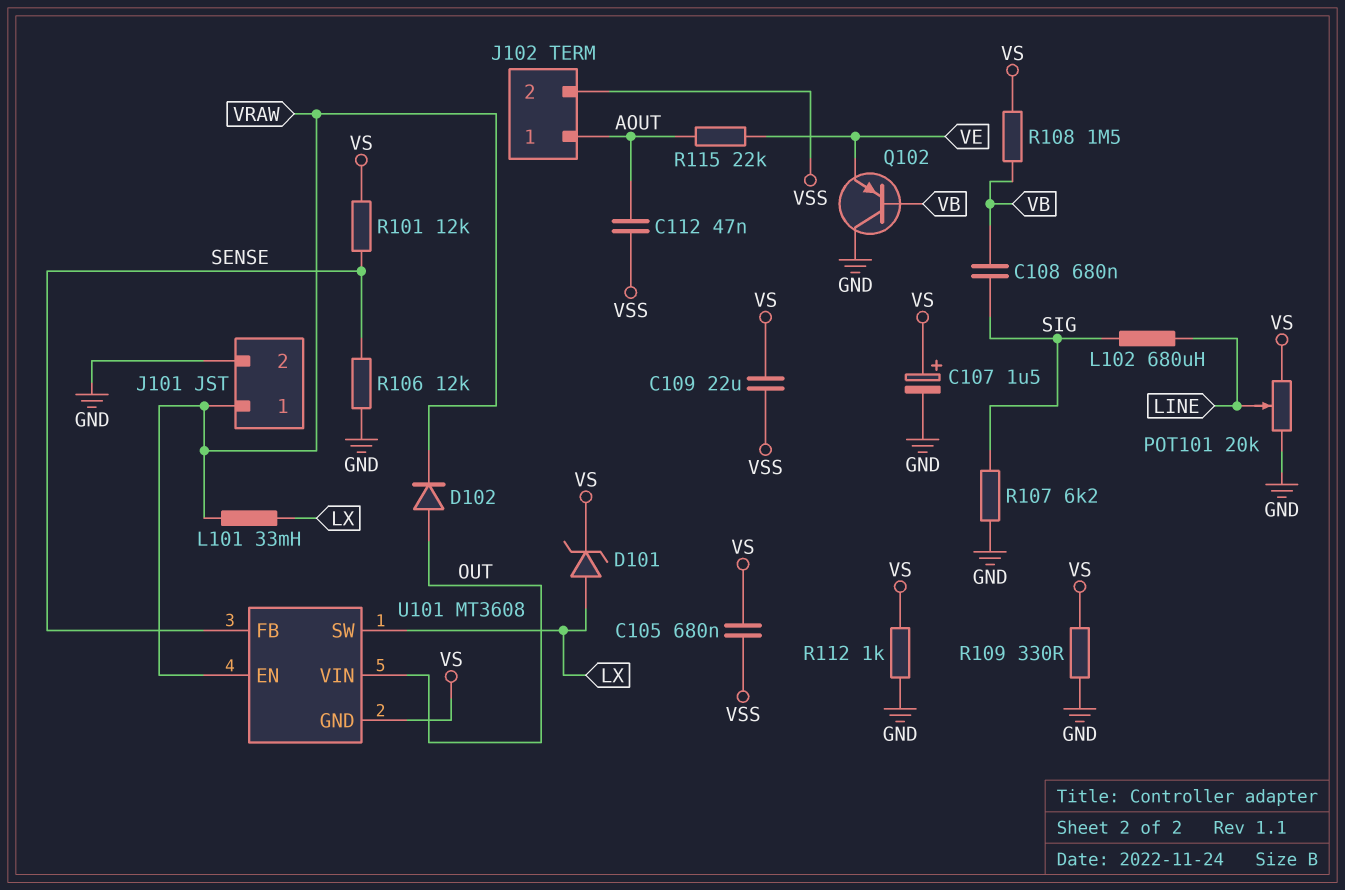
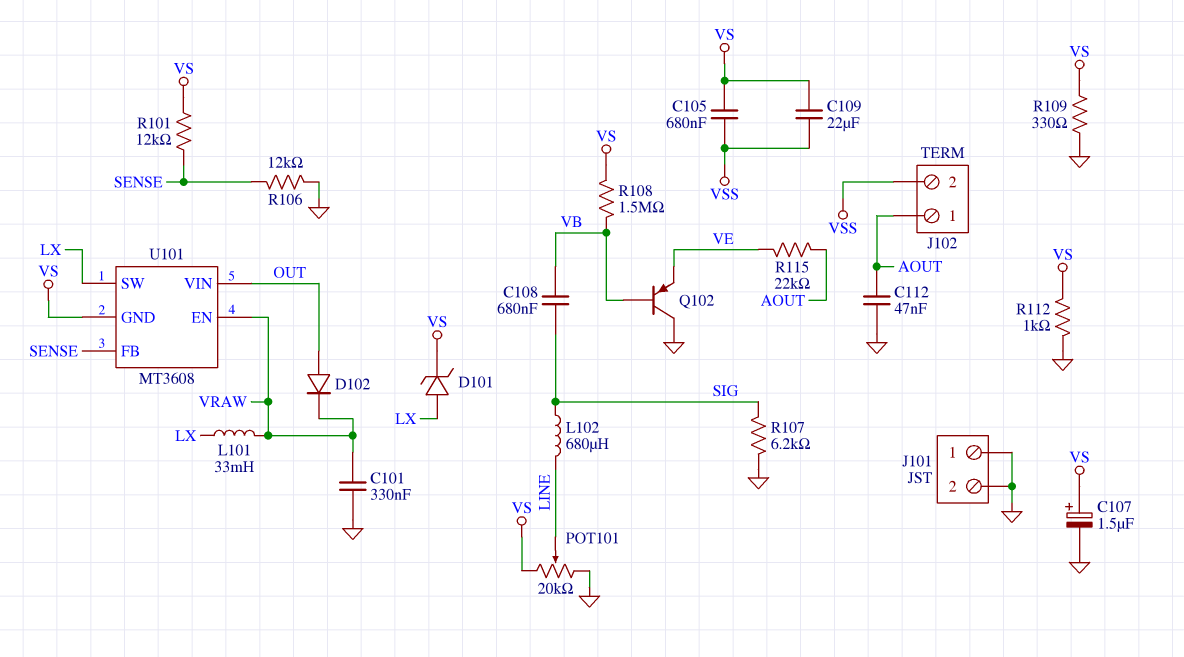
C101: none -> 330nF (GND, VRAW)
C112: 47nF (AOUT, VSS) -> 47nF (AOUT, GND)
J101 pin 1: VRAW -> GND

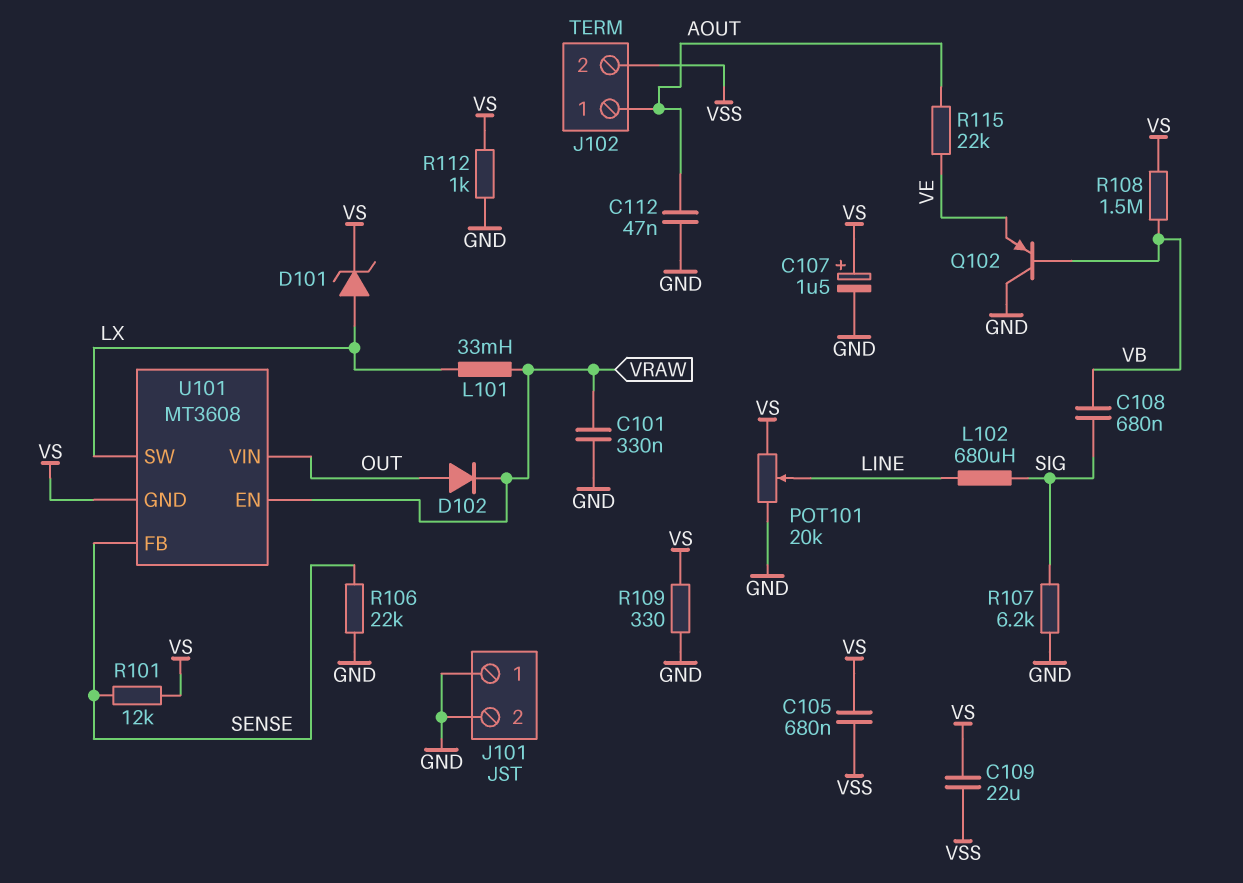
R106: 12k (GND, SENSE) -> 22k (GND, SENSE)

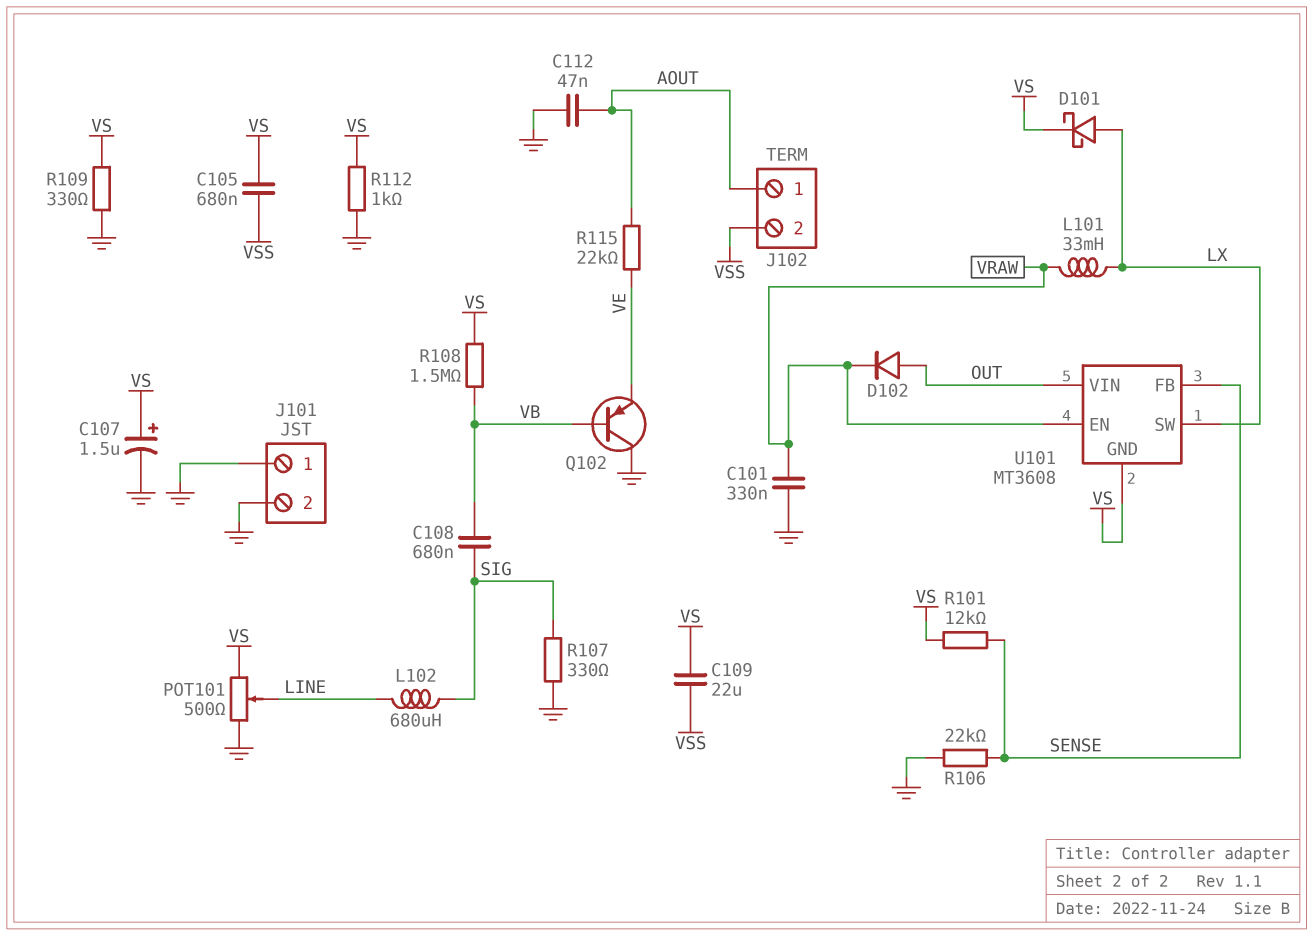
D101: zener (A LX, K VS) -> schottky (A LX, K VS)
POT101: 20k (GND, VS, wiper LINE) -> 500 (GND, VS, wiper LINE)
R107: 6.2k (GND, SIG) -> 330 (GND, SIG)

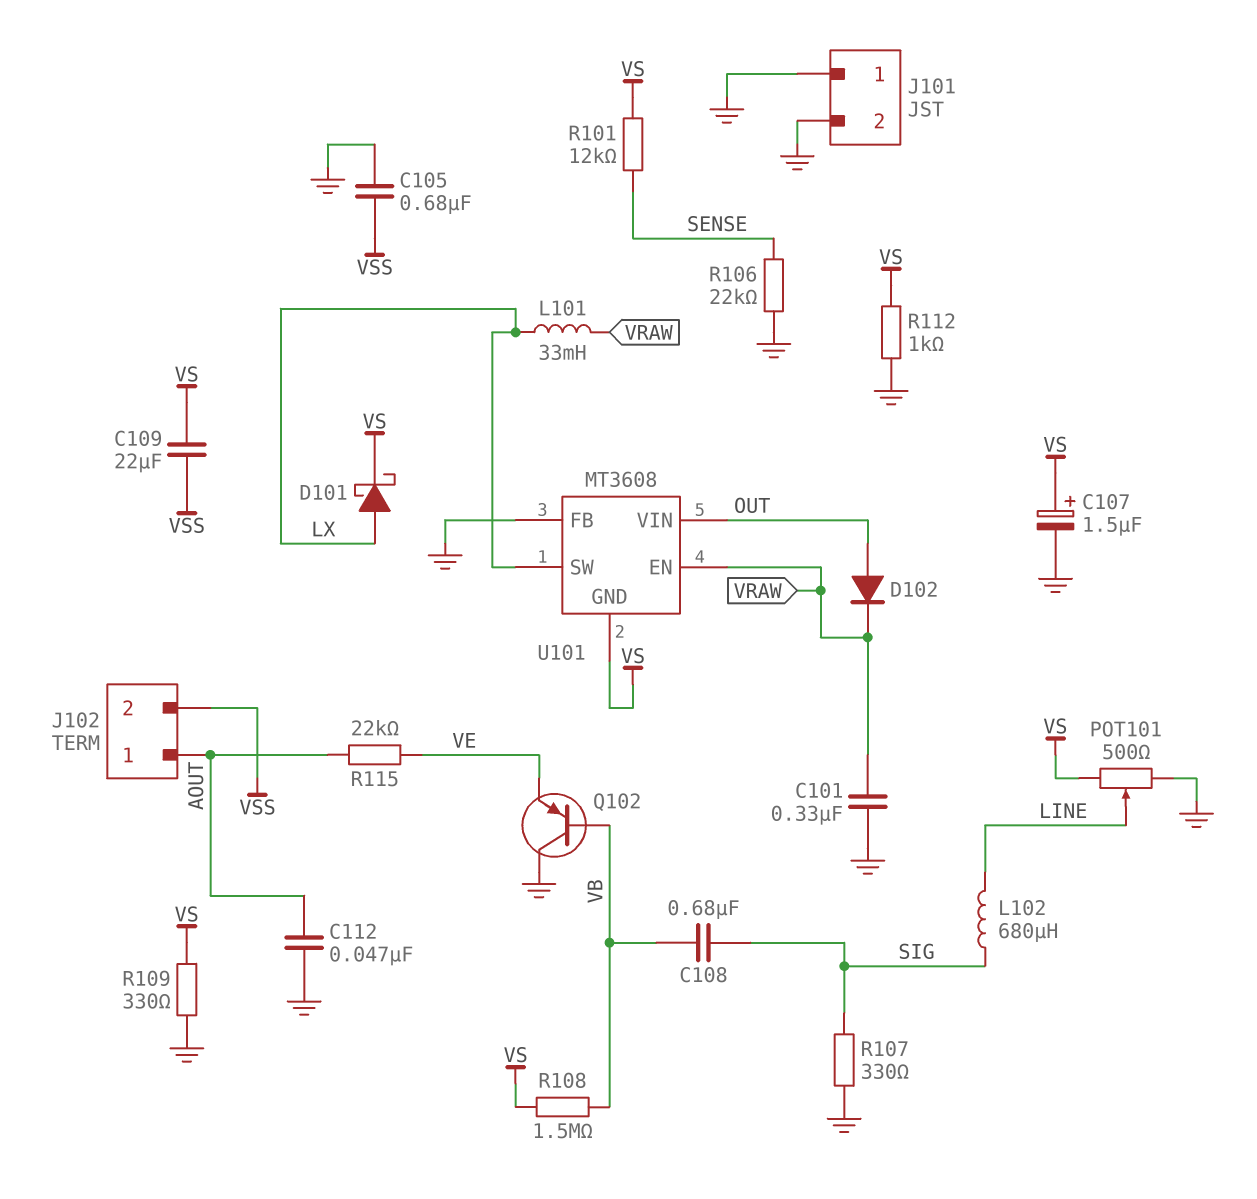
C105: 680nF (VS, VSS) -> 680nF (GND, VSS)
U101 pin FB: SENSE -> GND

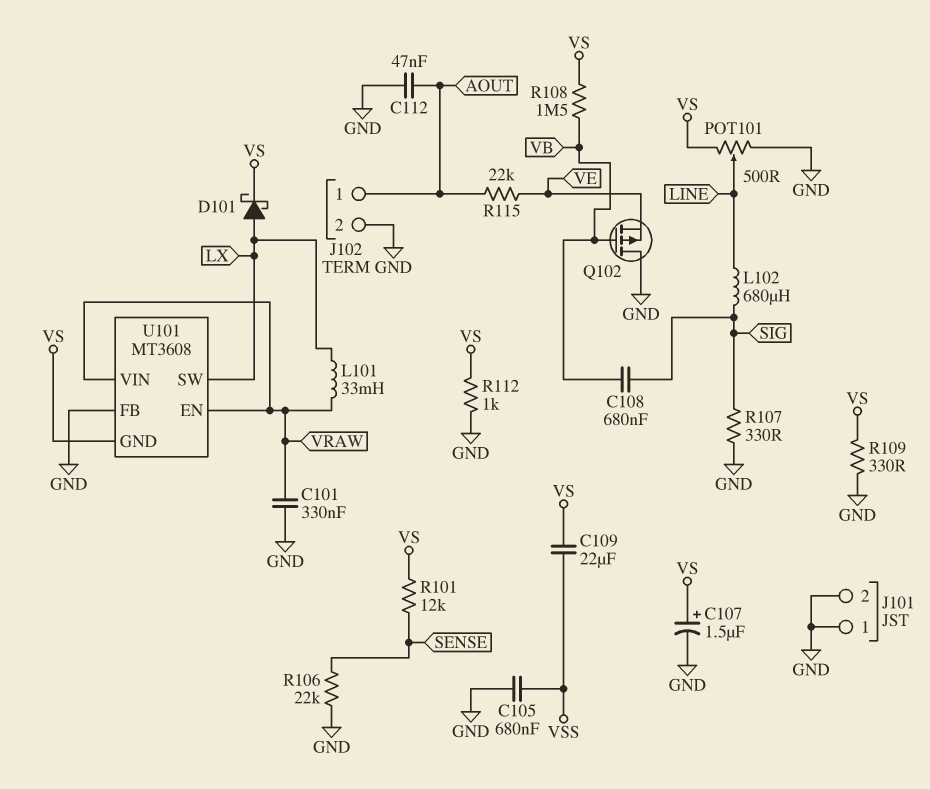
D102: diode (A OUT, K VRAW) -> none
J102 pin 2: VSS -> GND
Q102: PNP (B VB, C GND, E VE) -> PMOS (G VB, D GND, S VE)
U101 pin VIN: OUT -> VRAW

